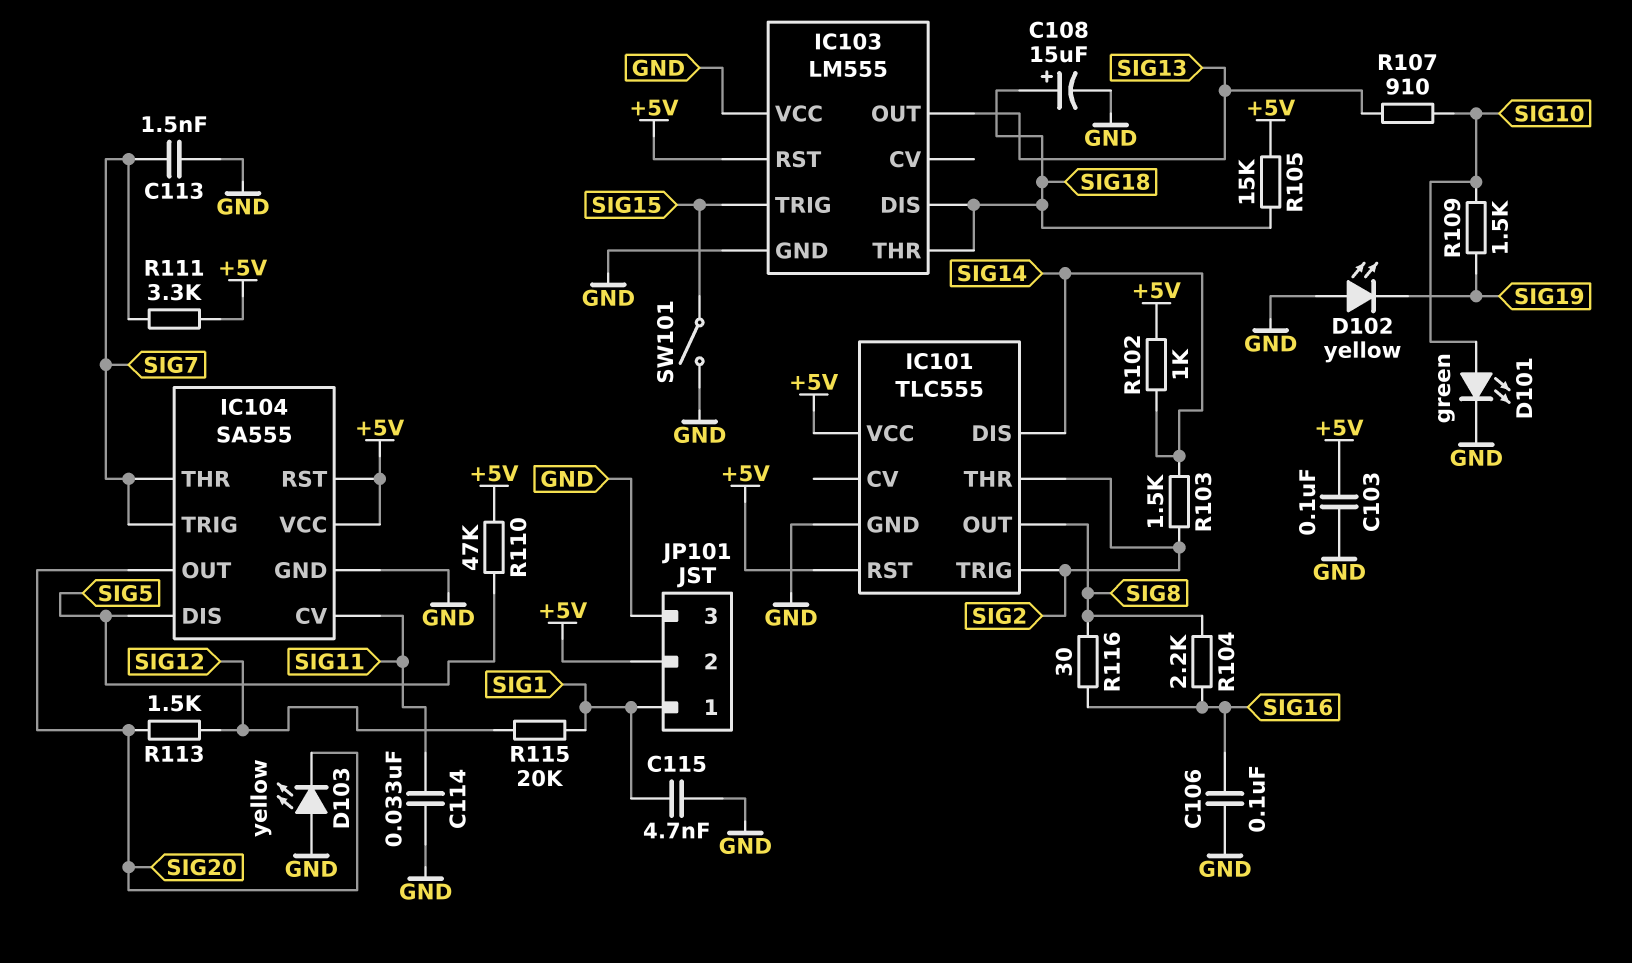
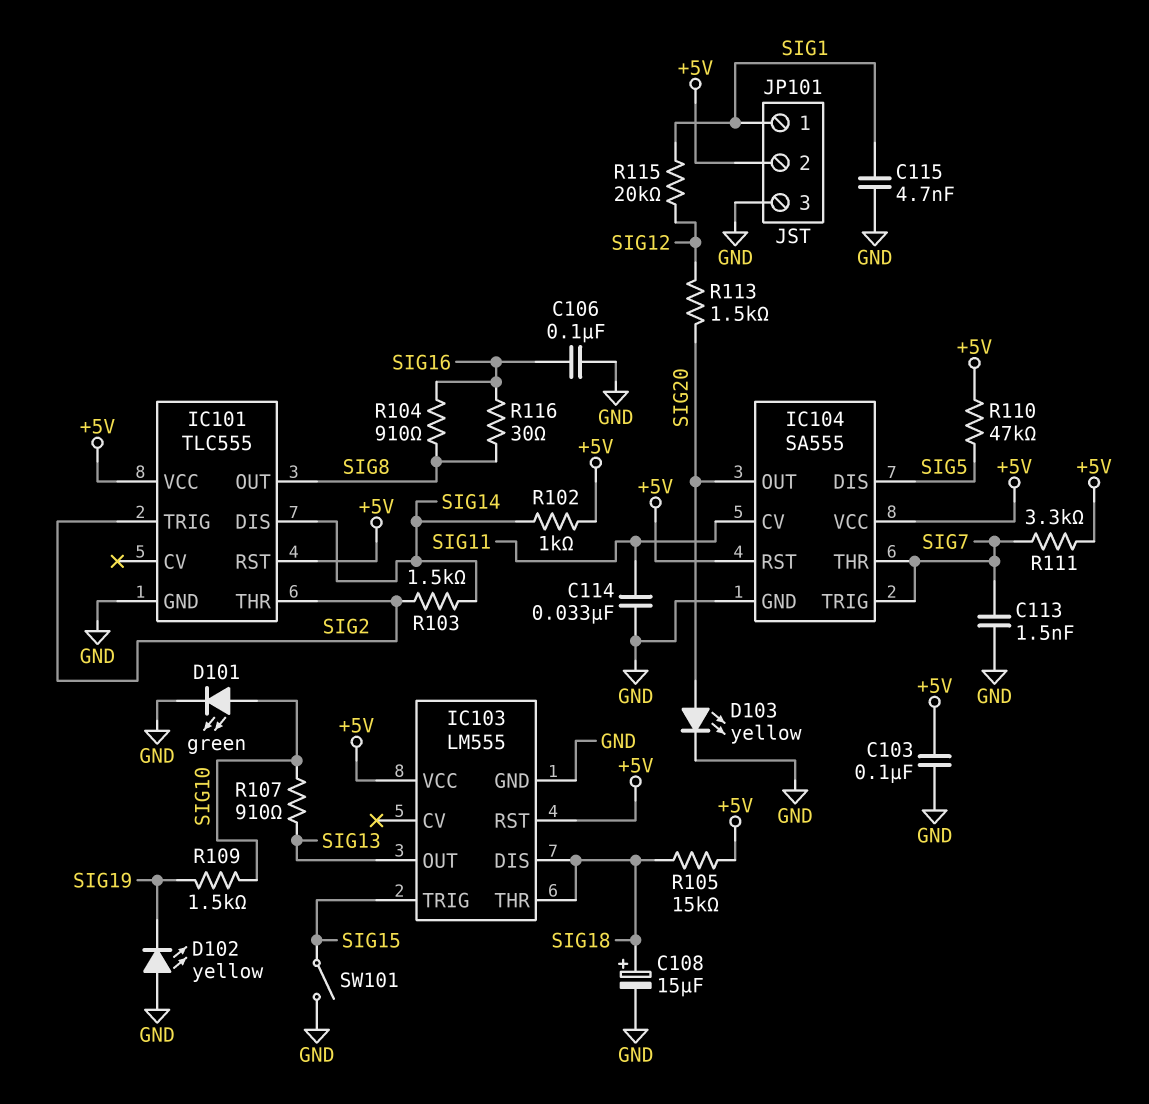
D103: LED yellow (A GND, K SIG20) -> LED yellow (A SIG20, K GND)
IC103 pin VCC: GND -> +5V
R104: 2.2k (SIG8, SIG16) -> 910 (SIG8, SIG16)

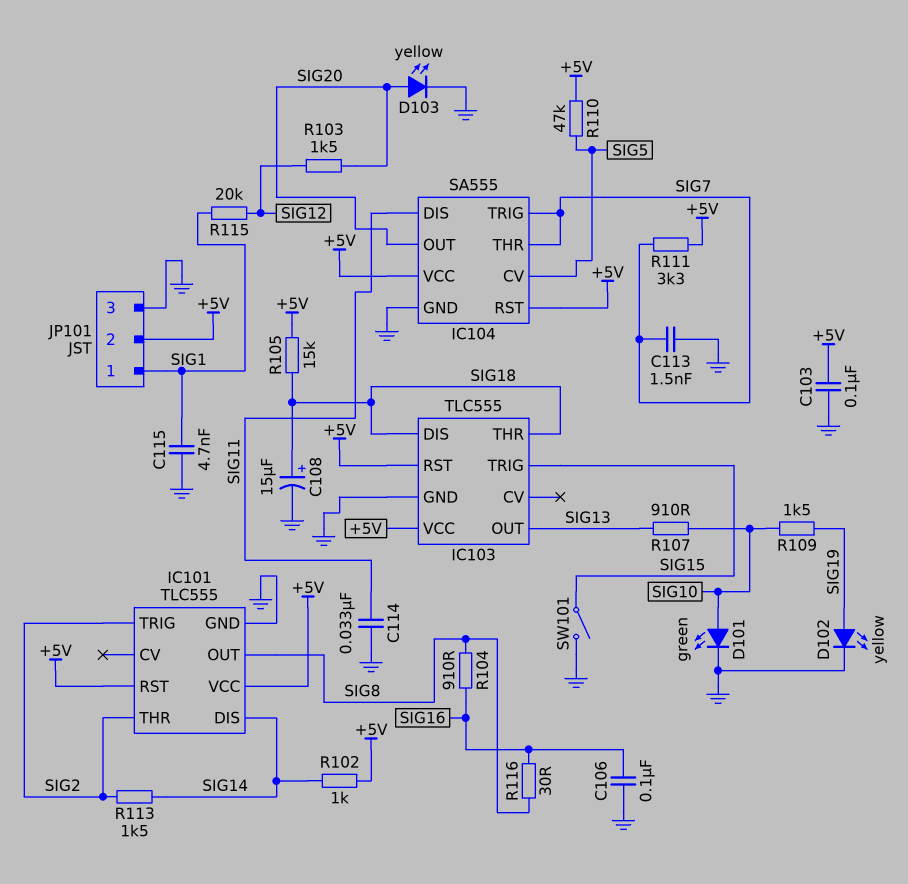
D102: LED yellow (A GND, K SIG19) -> LED yellow (A SIG19, K GND)
IC103: LM555 -> TLC555
IC104 pin CV: SIG11 -> SIG5
IC104 pin DIS: SIG5 -> SIG11
R103: 1.5k (SIG2, SIG14) -> 1.5k (SIG12, SIG20)
R113: 1.5k (SIG12, SIG20) -> 1.5k (SIG2, SIG14)

